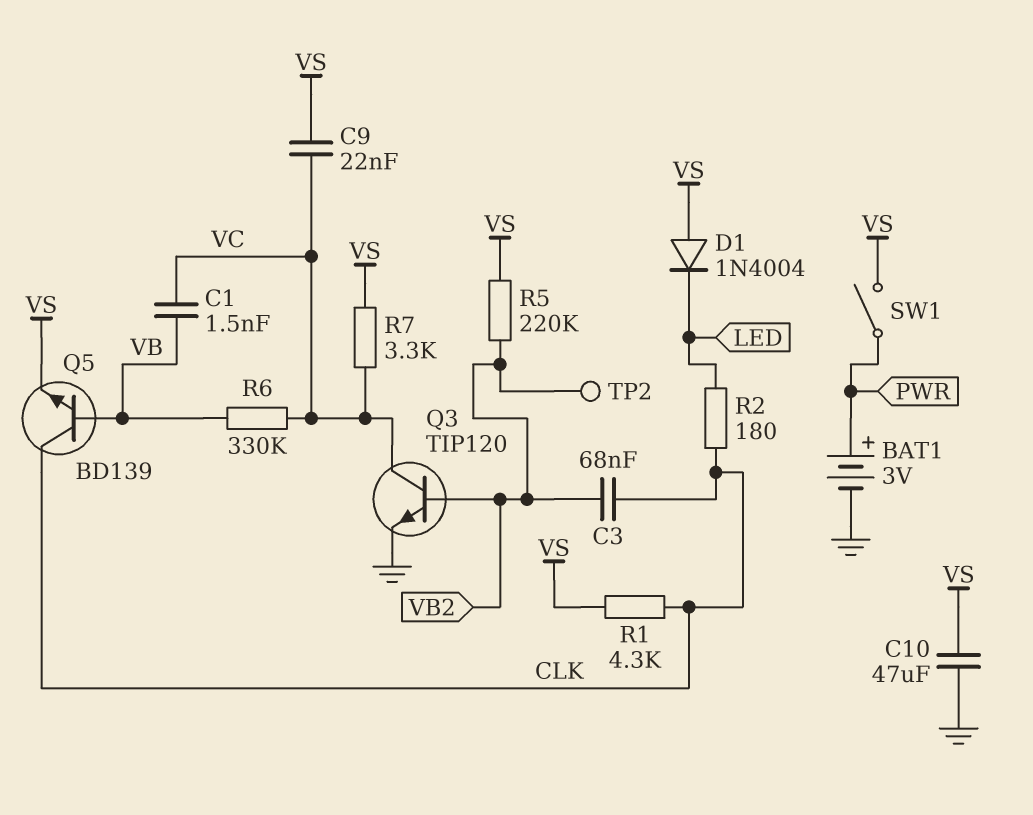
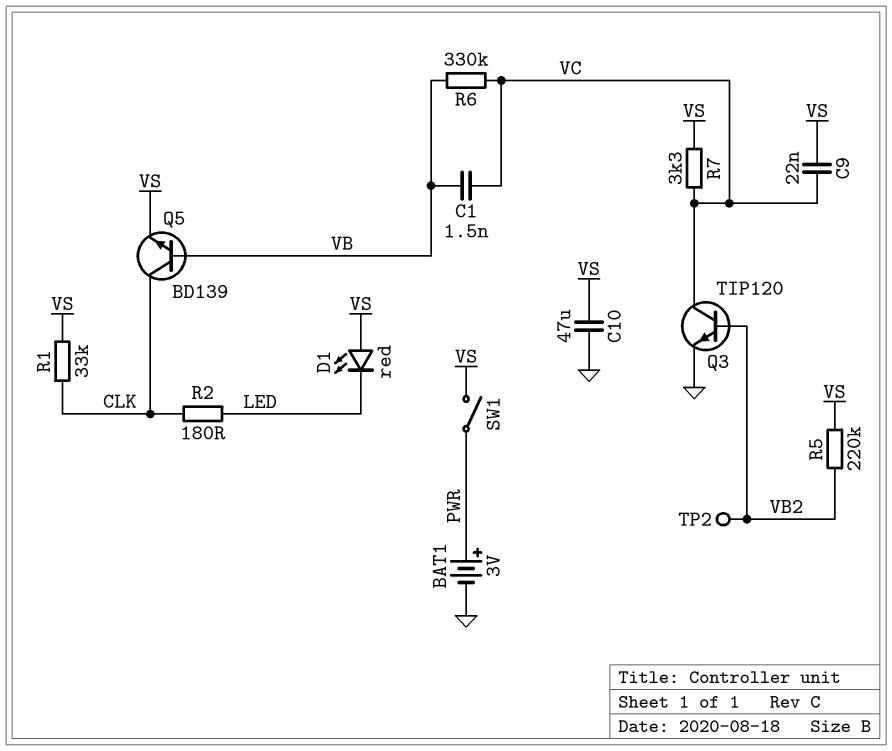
C3: 68nF (CLK, VB2) -> none
D1: diode 1N4004 (A VS, K LED) -> LED red (A VS, K LED)
R1: 4.3k (CLK, VS) -> 33k (CLK, VS)

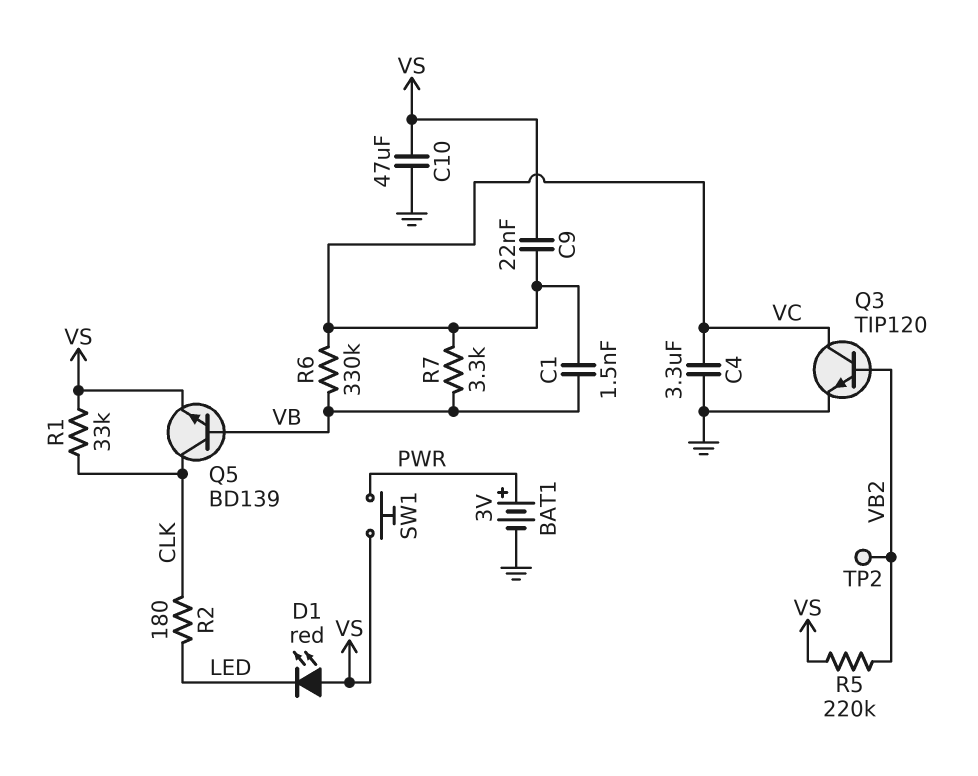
C4: none -> 3.3uF (GND, VC)
R7: 3.3k (VC, VS) -> 3.3k (VB, VC)
SW1: switch (PWR, VS) -> button (PWR, VS)

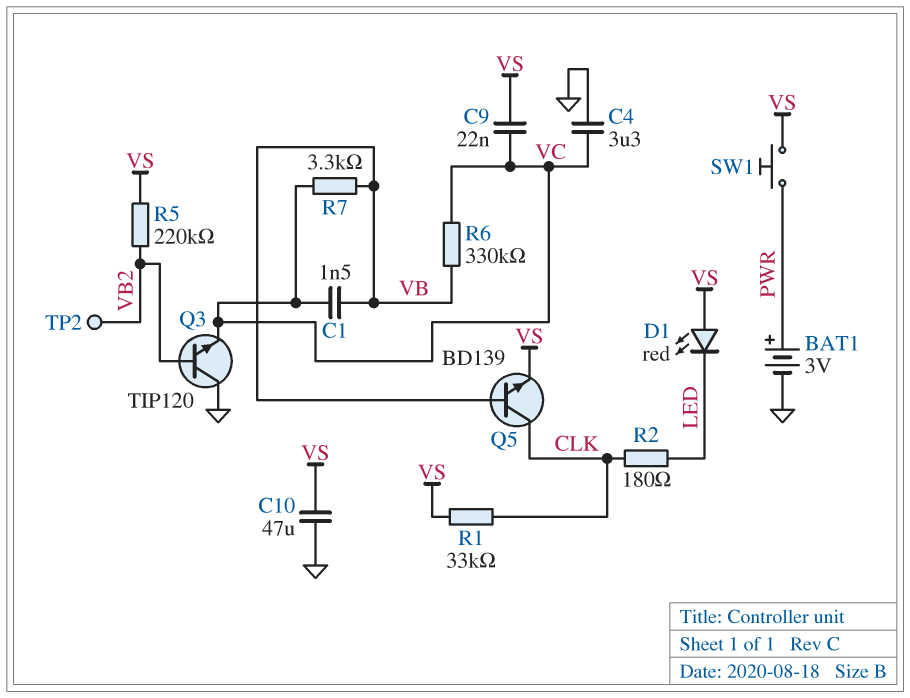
Q3: NPN TIP120 (B VB2, C VC, E GND) -> NPN TIP120 (B VB2, C GND, E VC)

